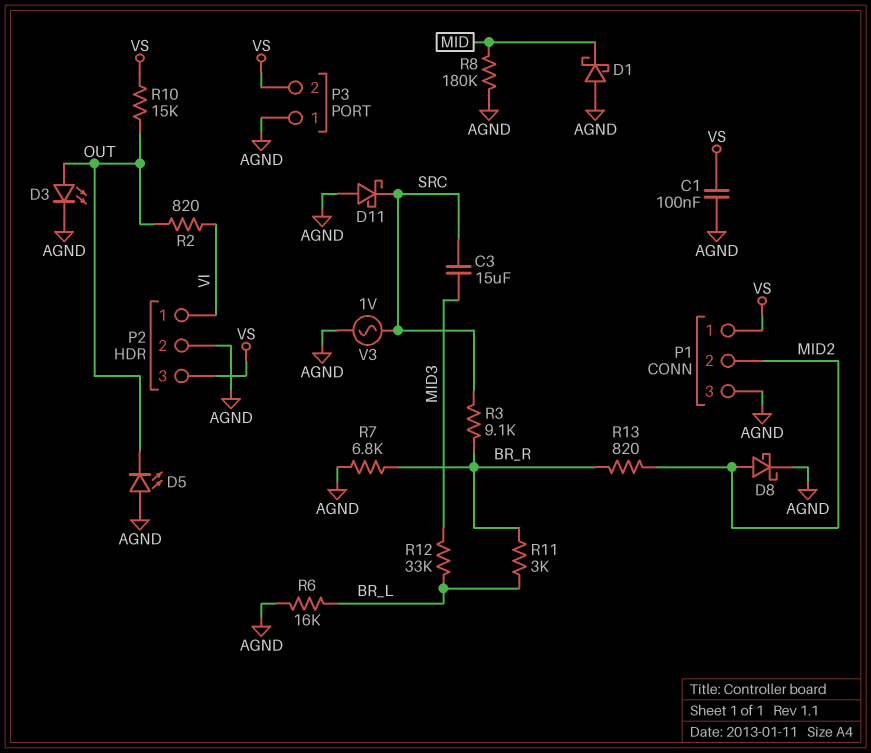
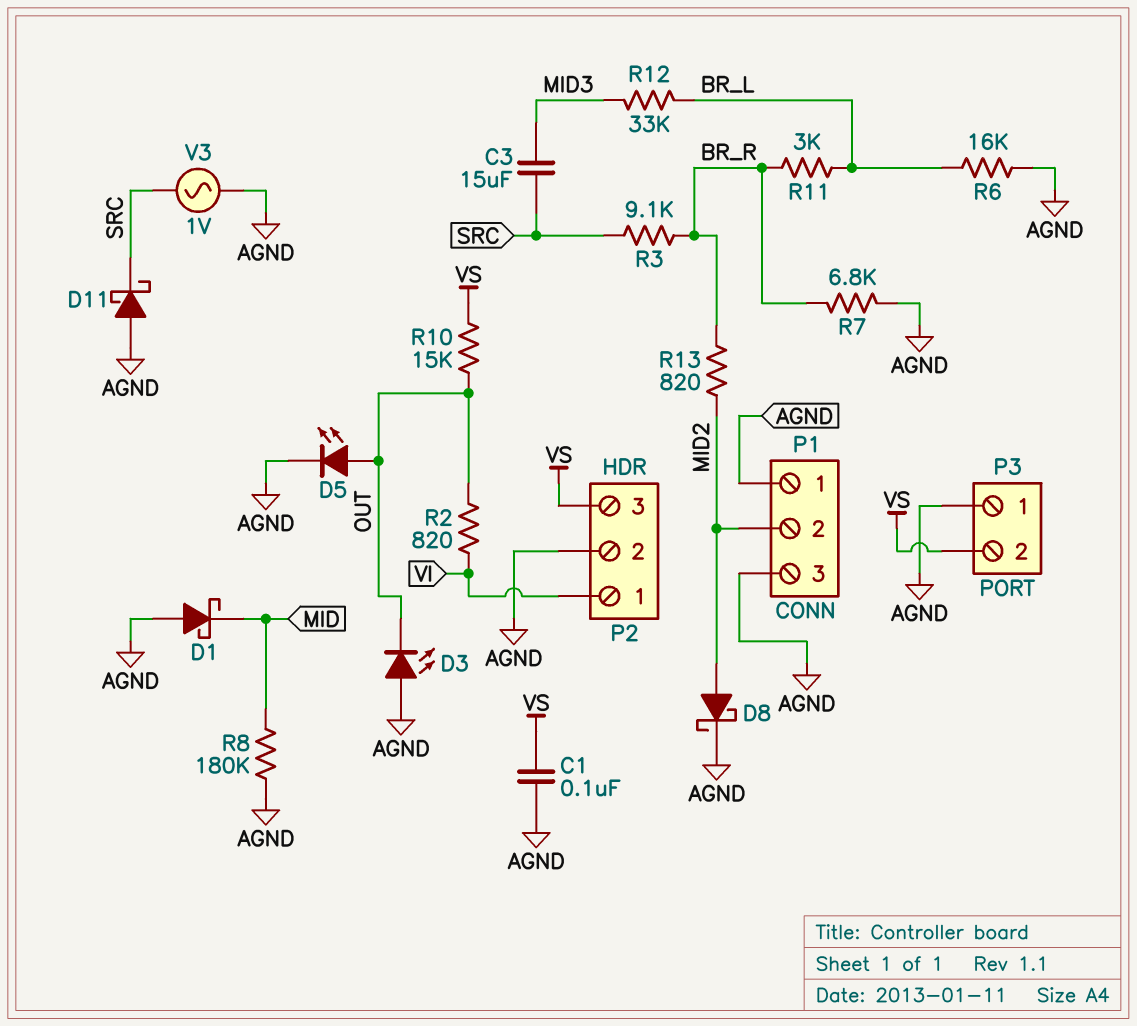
D3: LED (A OUT, K AGND) -> LED (A AGND, K OUT)
D5: LED (A AGND, K OUT) -> LED (A OUT, K AGND)
P1 pin 1: VS -> AGND

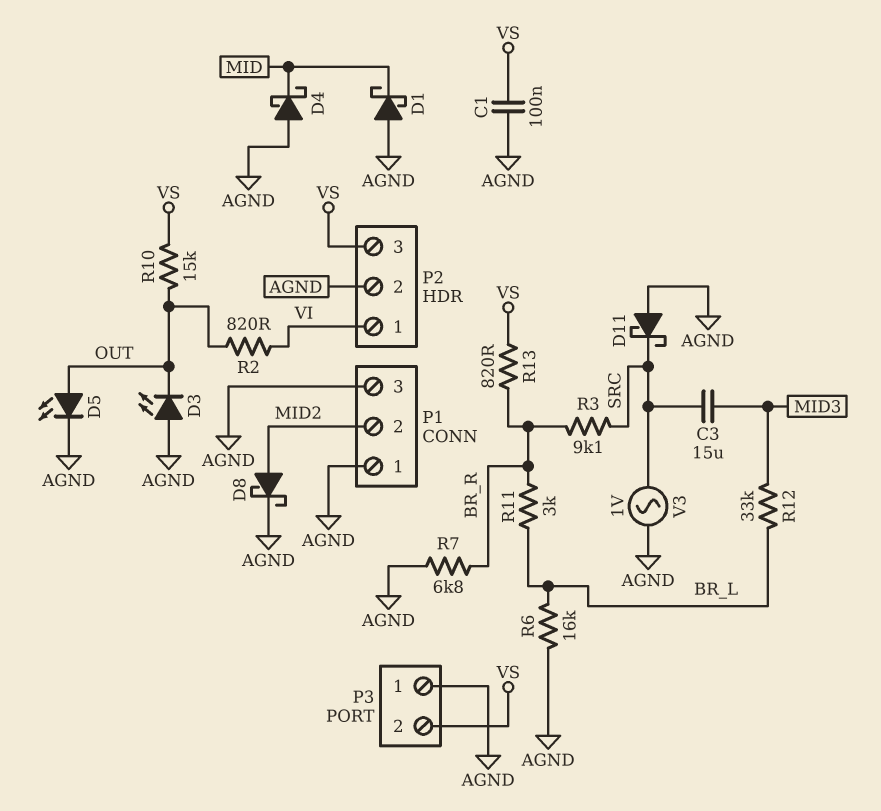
D4: none -> schottky (A AGND, K MID)
R8: 180k (AGND, MID) -> none
R13: 820 (BR_R, MID2) -> 820 (BR_R, VS)

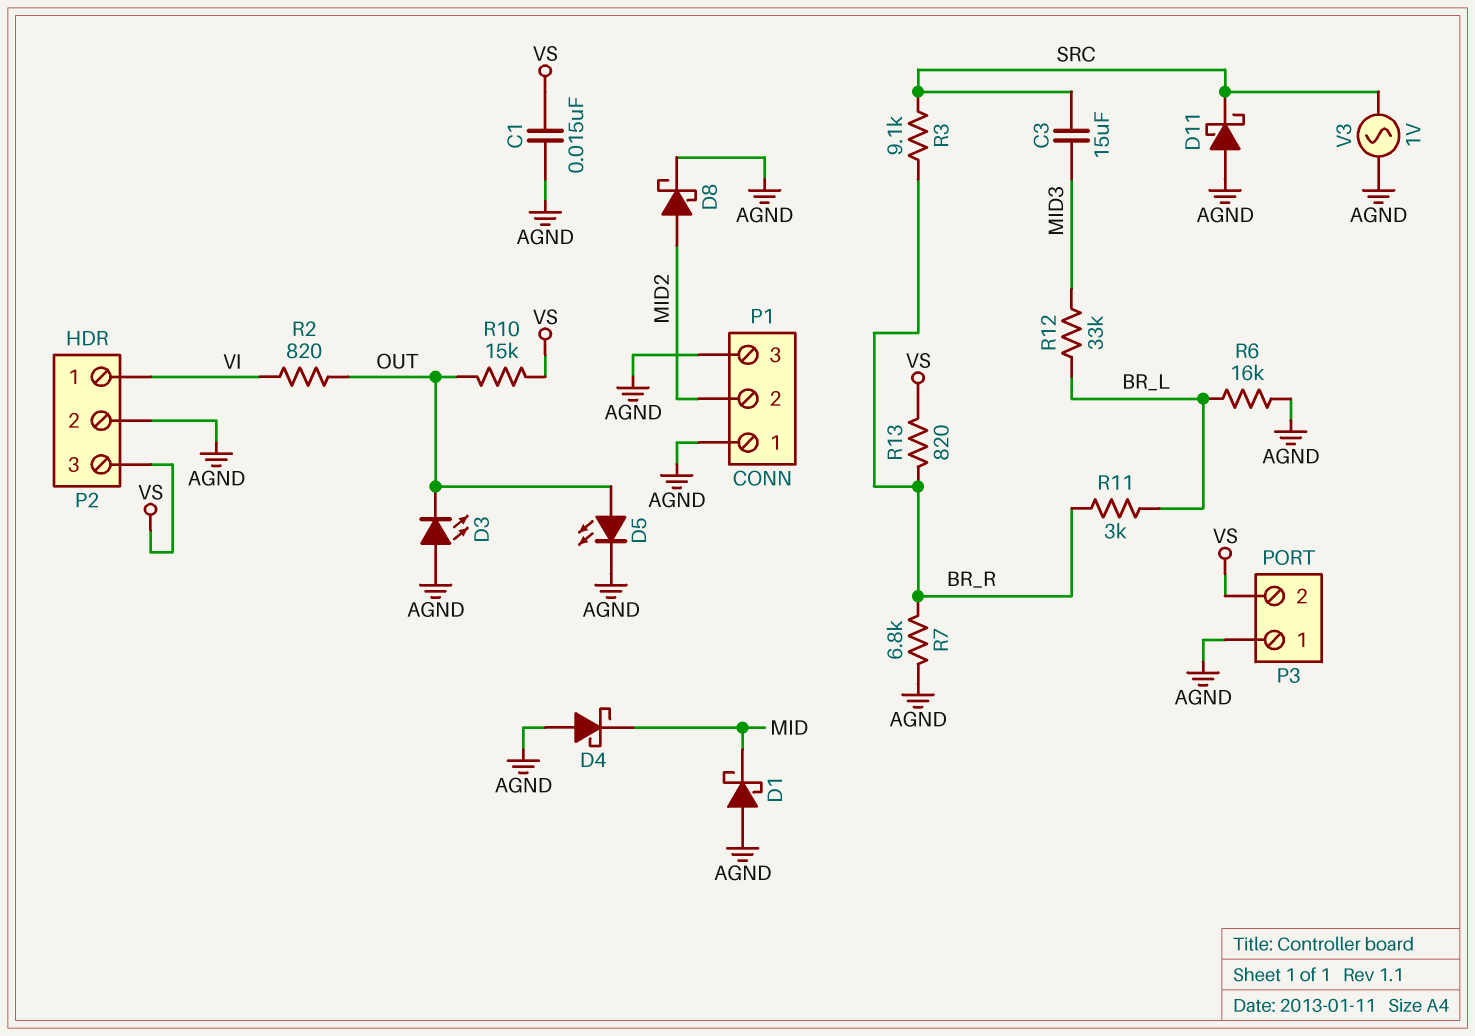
C1: 100nF (AGND, VS) -> 15nF (AGND, VS)

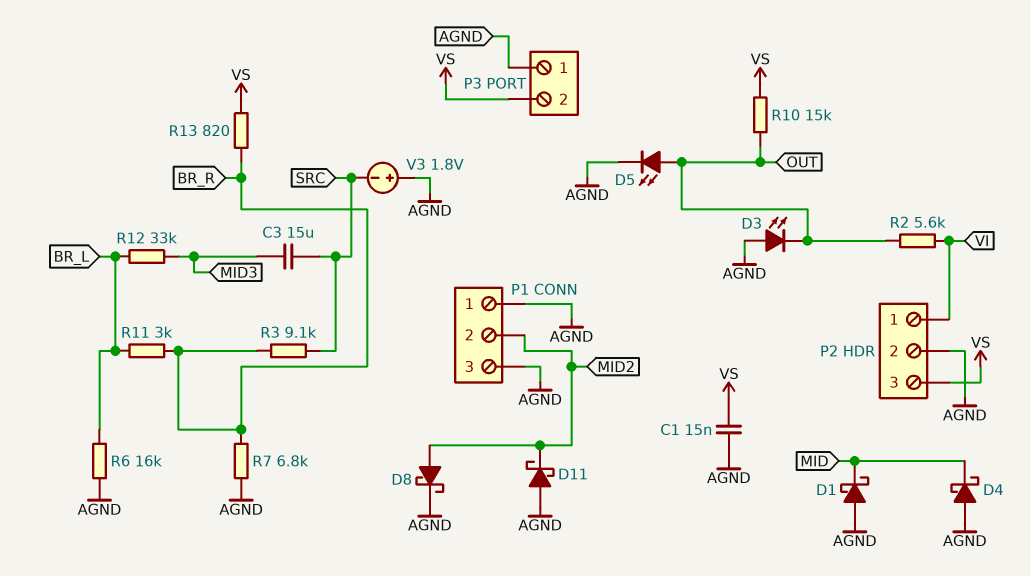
D11: schottky (A AGND, K SRC) -> schottky (A AGND, K MID2)
R2: 820 (OUT, VI) -> 5.6k (OUT, VI)
V3: AC 1V (AGND, SRC) -> 1.8V (plus AGND, minus SRC)

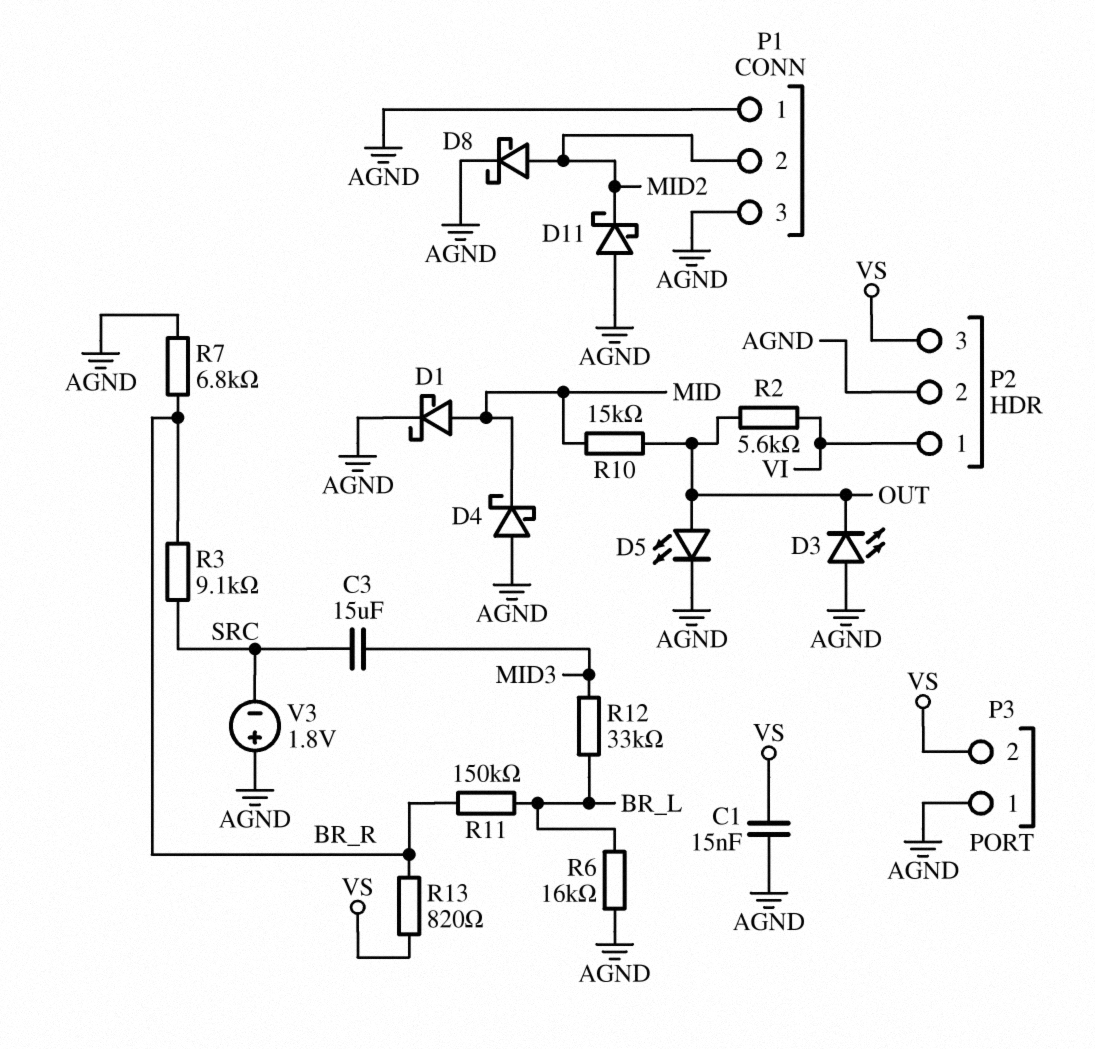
D1: schottky (A AGND, K MID) -> schottky (A MID, K AGND)
R10: 15k (OUT, VS) -> 15k (MID, OUT)
R11: 3k (BR_L, BR_R) -> 150k (BR_L, BR_R)

